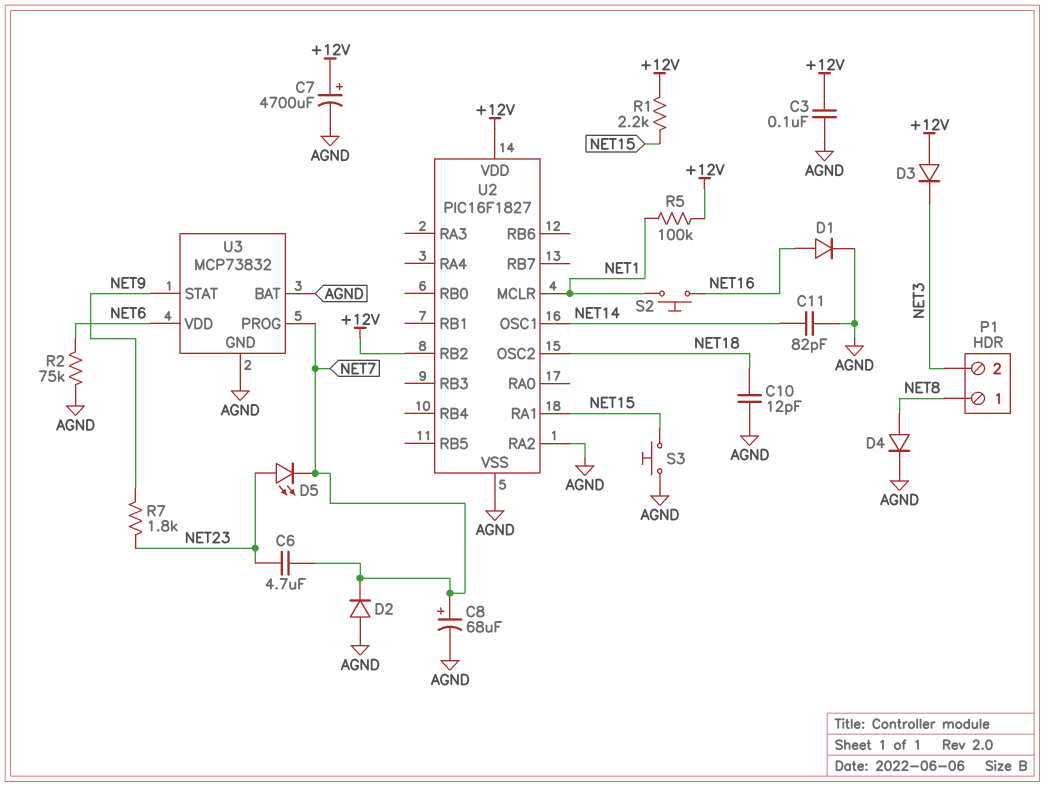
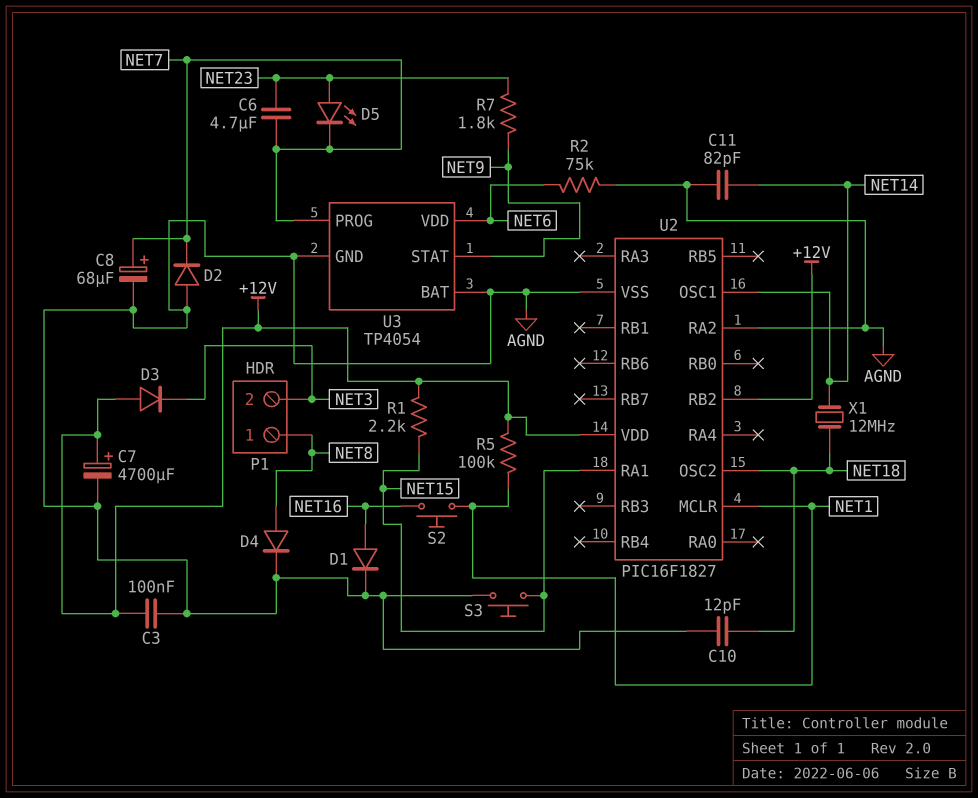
U3: MCP73832 -> TP4054
X1: none -> 12MHz (NET14, NET18)

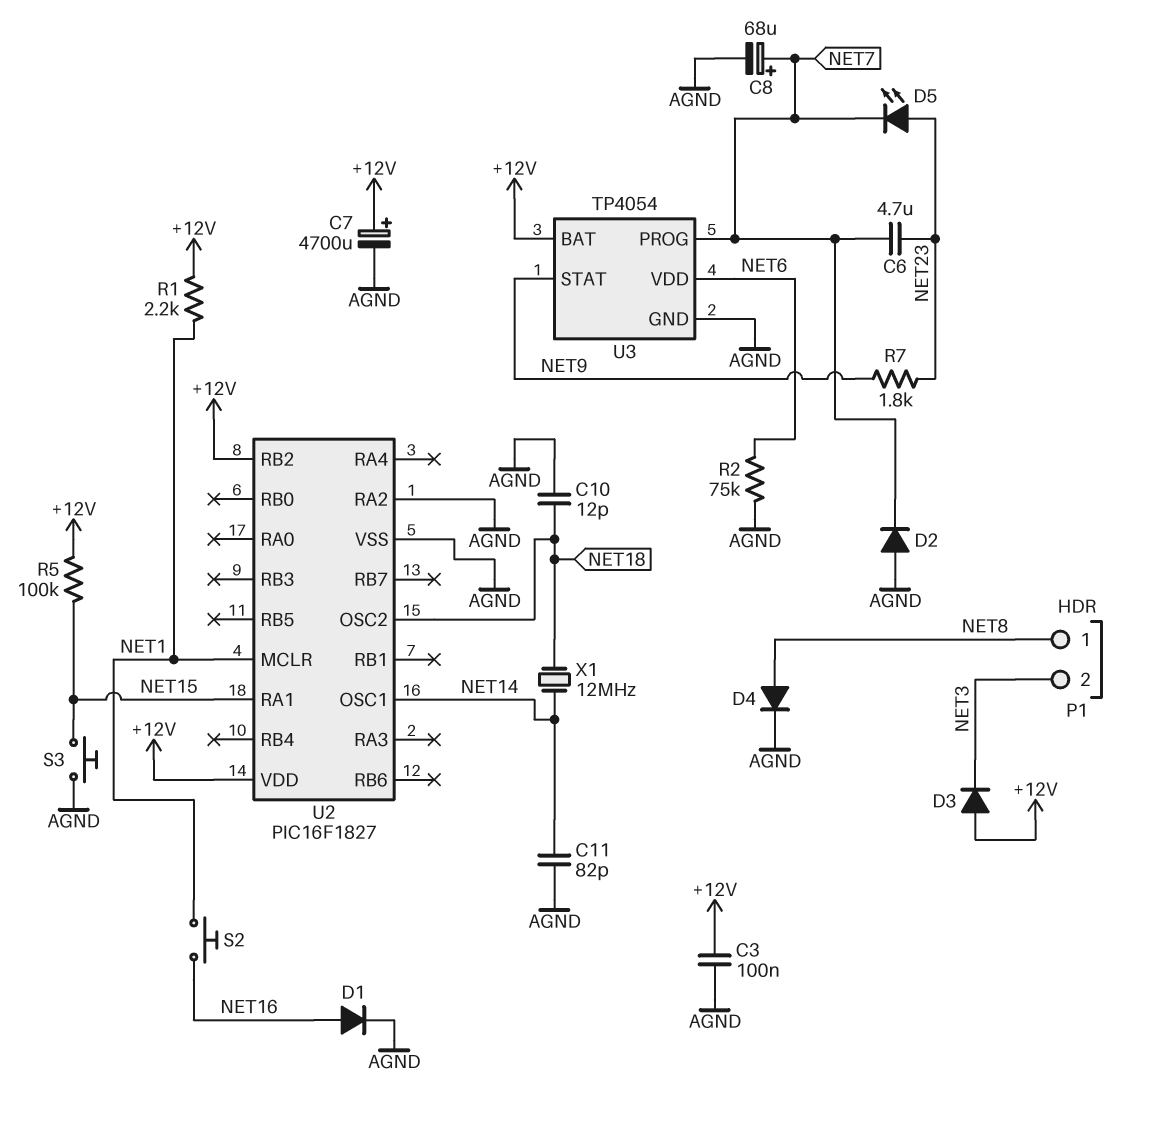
R1: 2.2k (+12V, NET15) -> 2.2k (+12V, NET1)
R5: 100k (+12V, NET1) -> 100k (+12V, NET15)
U3 pin BAT: AGND -> +12V

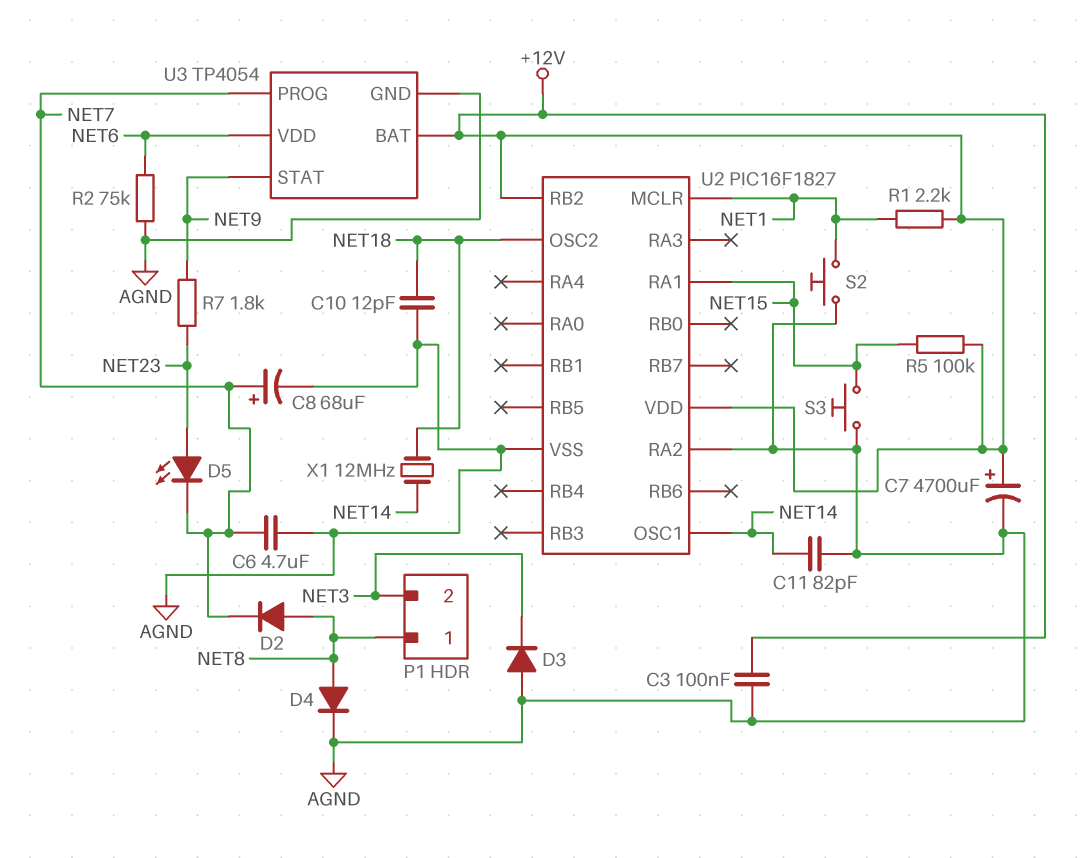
C6: 4.7uF (NET7, NET23) -> 4.7uF (AGND, NET7)
D1: diode (A NET16, K AGND) -> none
D2: diode (A AGND, K NET7) -> diode (A NET8, K NET7)
D3: diode (A +12V, K NET3) -> diode (A AGND, K NET3)
S2: button (NET1, NET16) -> button (AGND, NET1)

